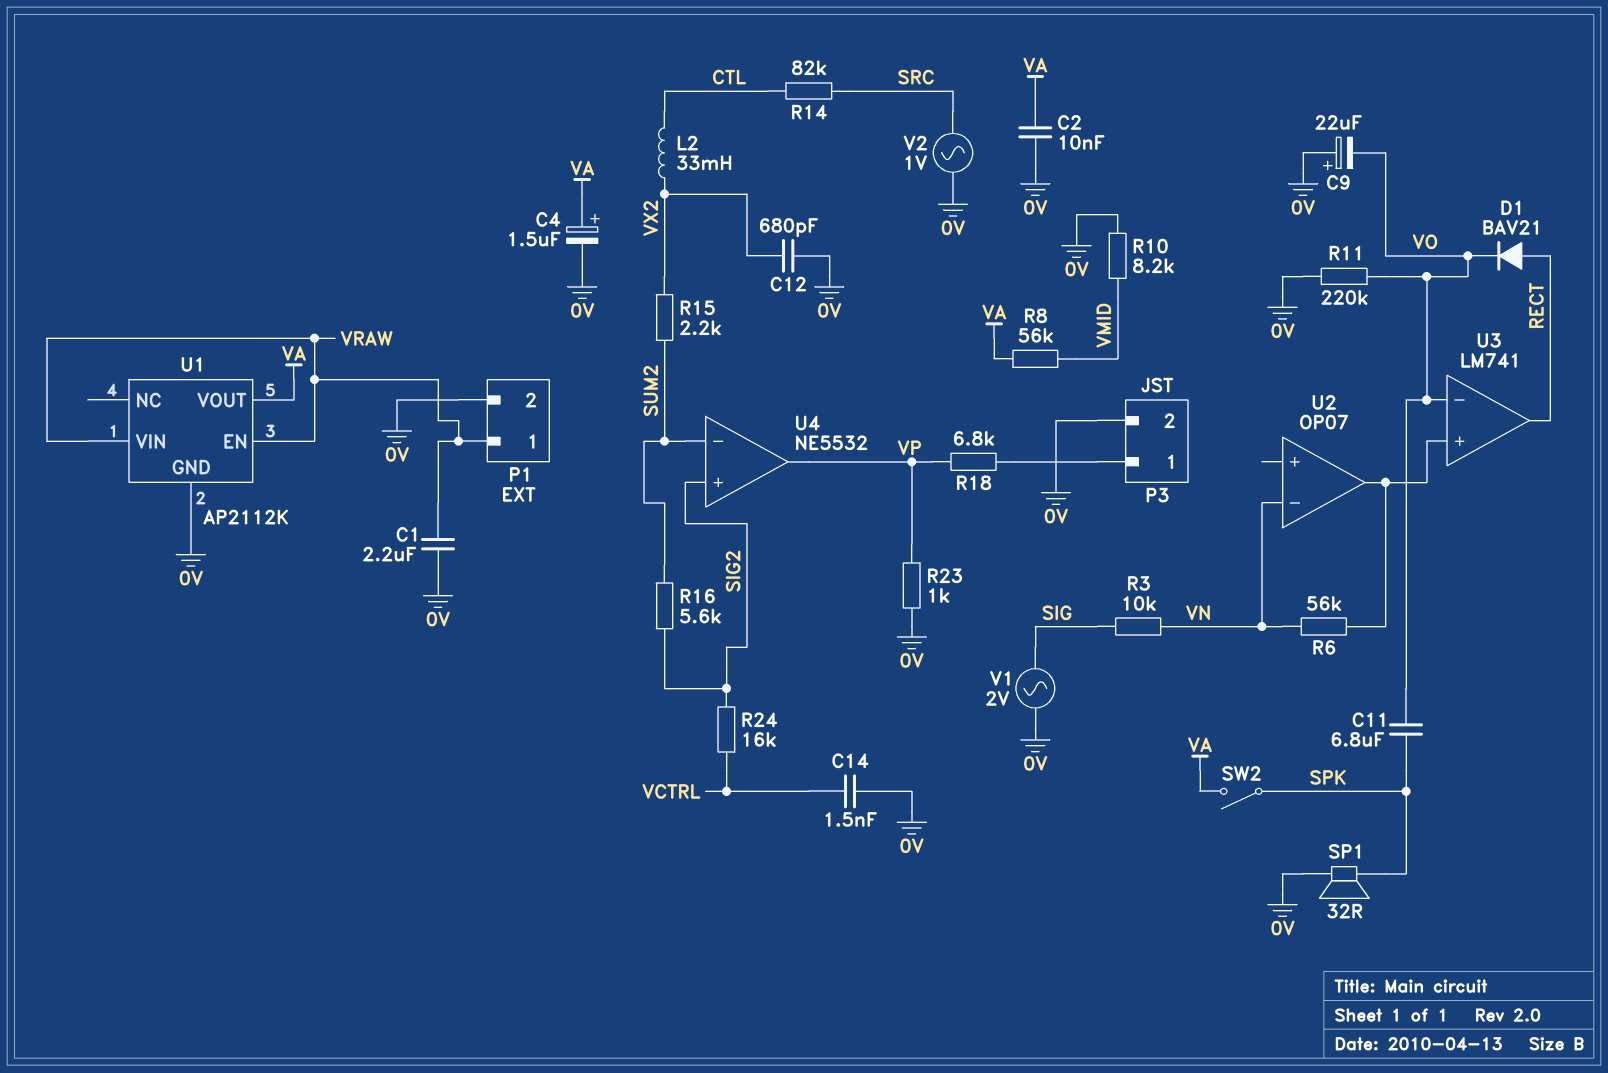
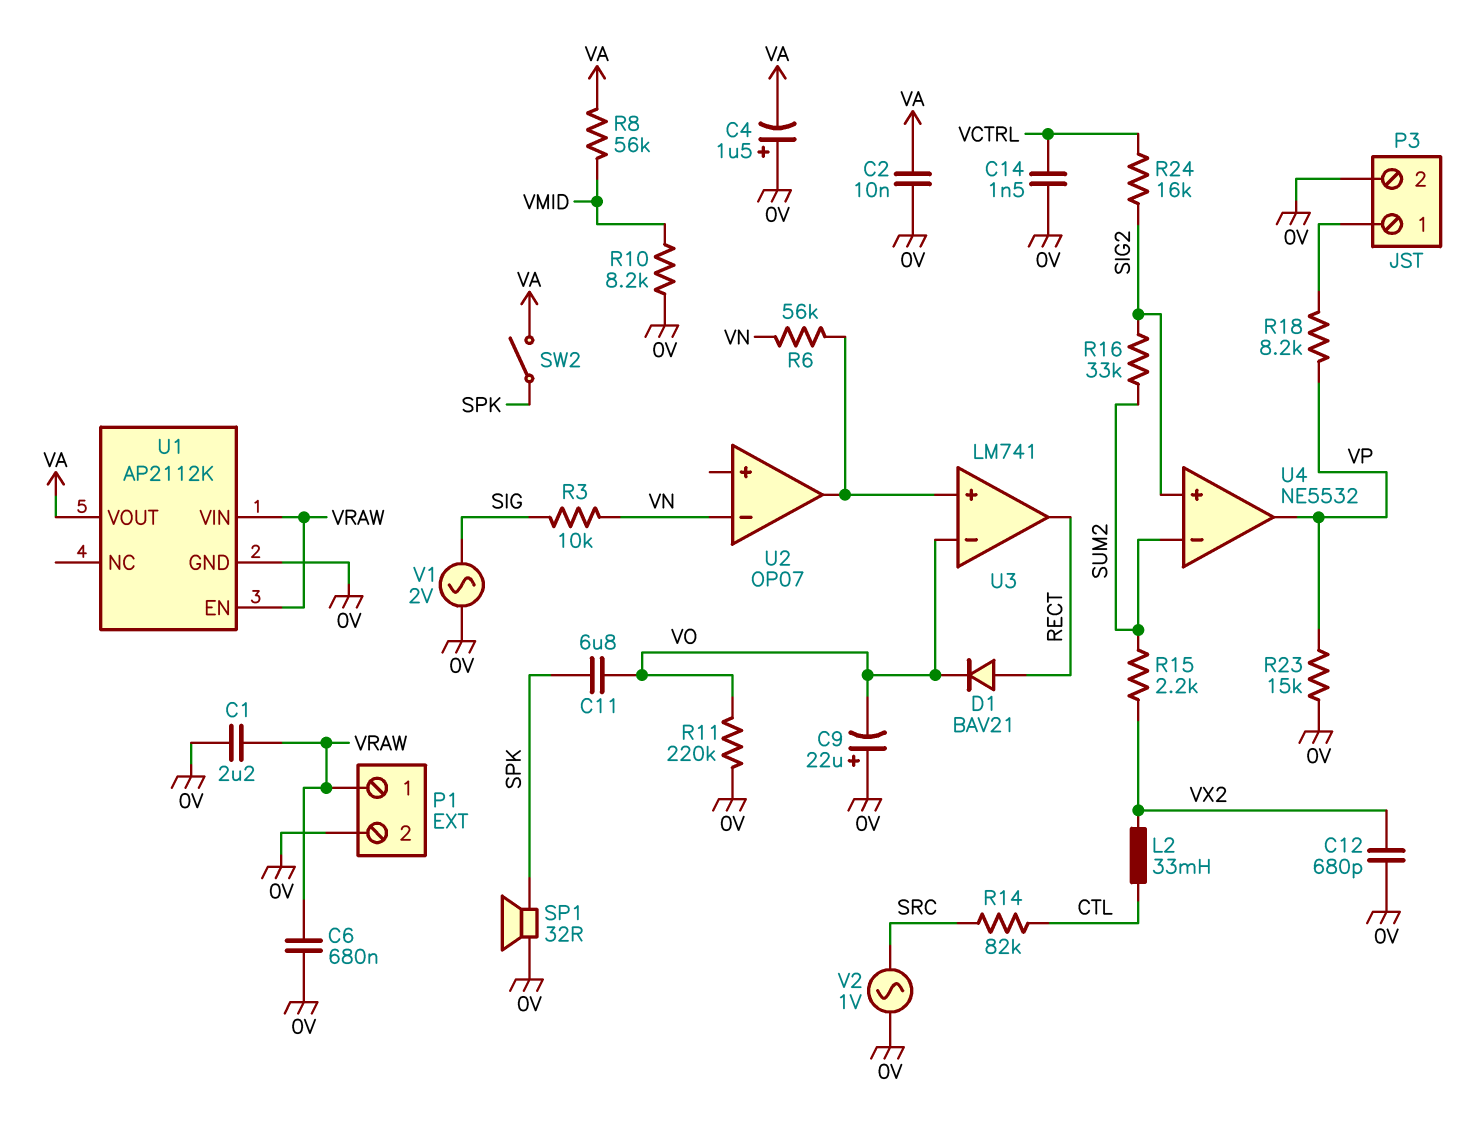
C4: 1.5uF (plus VA, minus 0V) -> 1.5uF (plus 0V, minus VA)
C6: none -> 680nF (0V, VRAW)
R16: 5.6k (SIG2, SUM2) -> 33k (SIG2, SUM2)
R18: 6.8k (P3/1, VP) -> 8.2k (P3/1, VP)
R23: 1k (0V, VP) -> 15k (0V, VP)

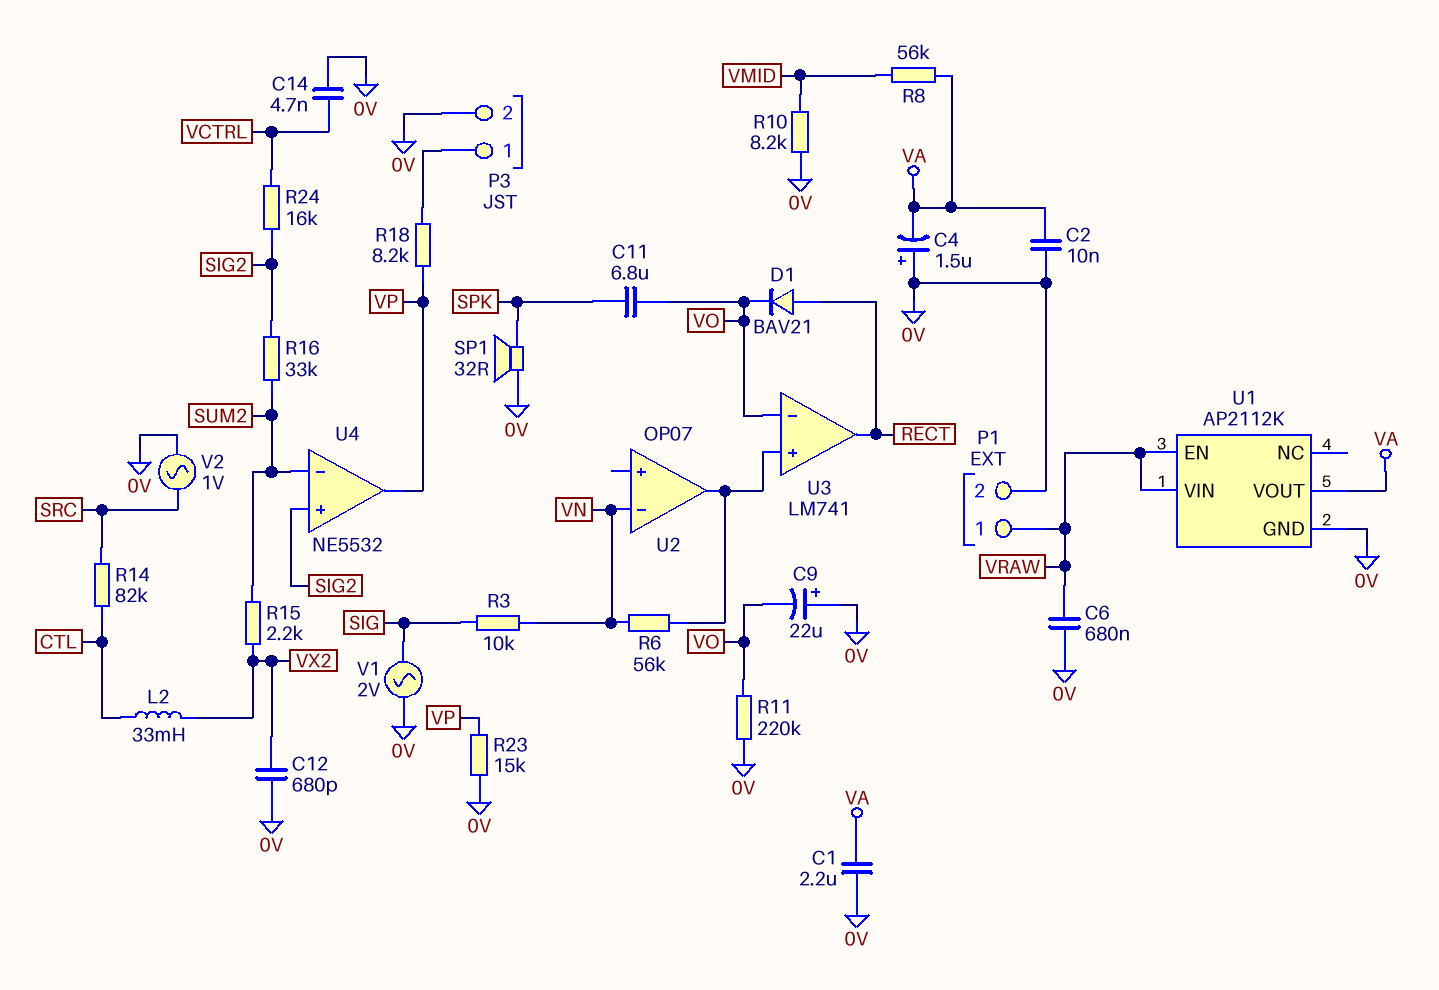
C1: 2.2uF (0V, VRAW) -> 2.2uF (0V, VA)
C14: 1.5nF (0V, VCTRL) -> 4.7nF (0V, VCTRL)
SW2: switch (SPK, VA) -> none

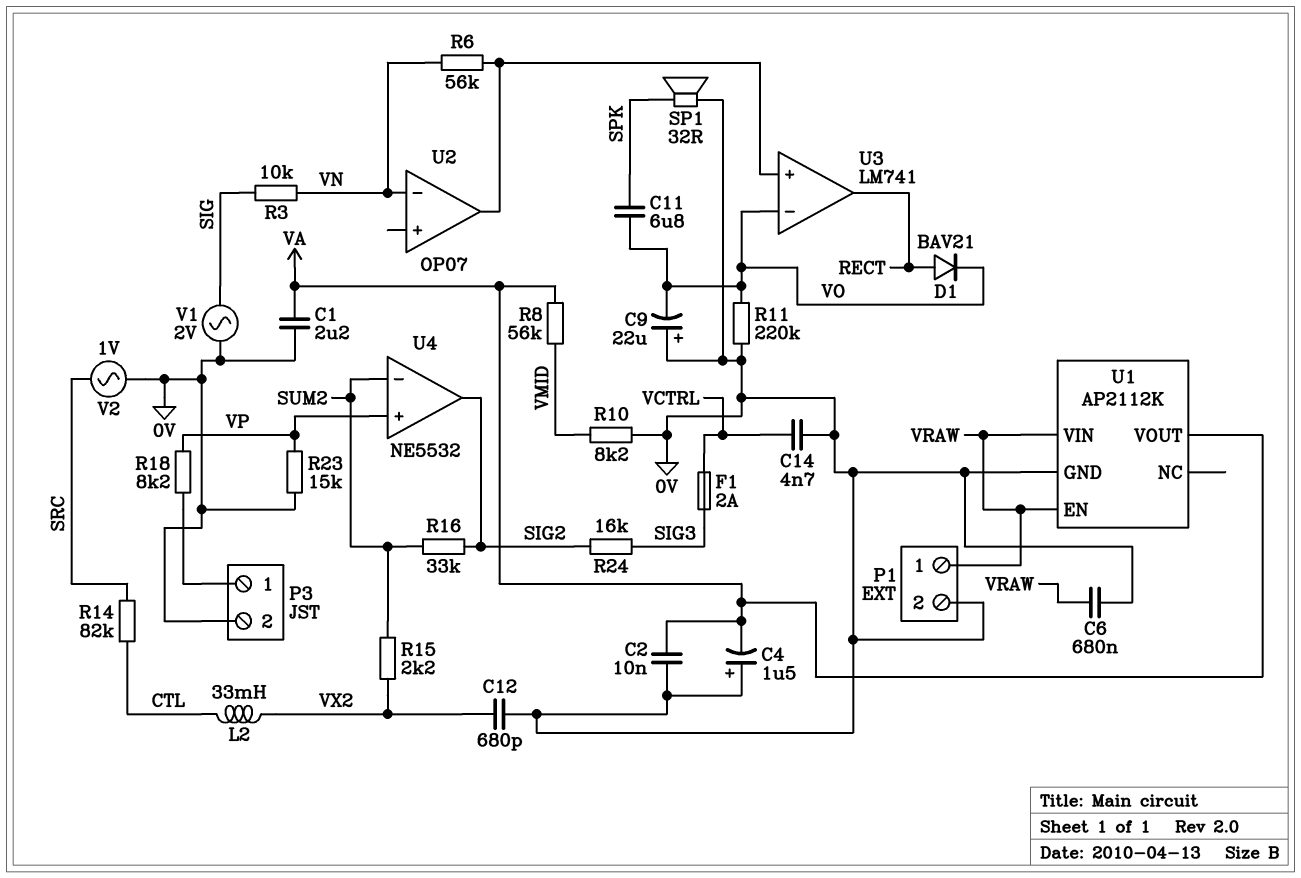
F1: none -> 2A (SIG3, VCTRL)
R24: 16k (SIG2, VCTRL) -> 16k (SIG2, SIG3)
U4 pin in+: SIG2 -> VP
U4 pin out: VP -> SIG2

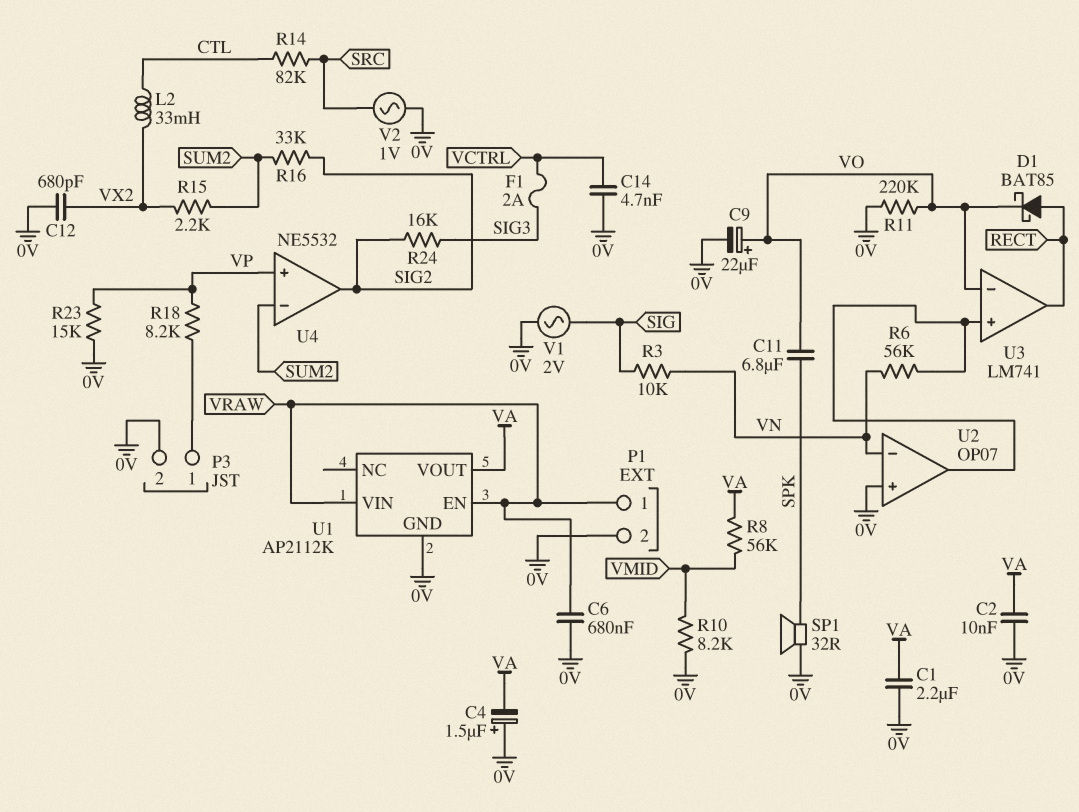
C9: 22uF (plus 0V, minus VO) -> 22uF (plus VO, minus 0V)
D1: diode BAV21 (A RECT, K VO) -> schottky BAT85 (A RECT, K VO)
U2 pin in+: none -> 0V

